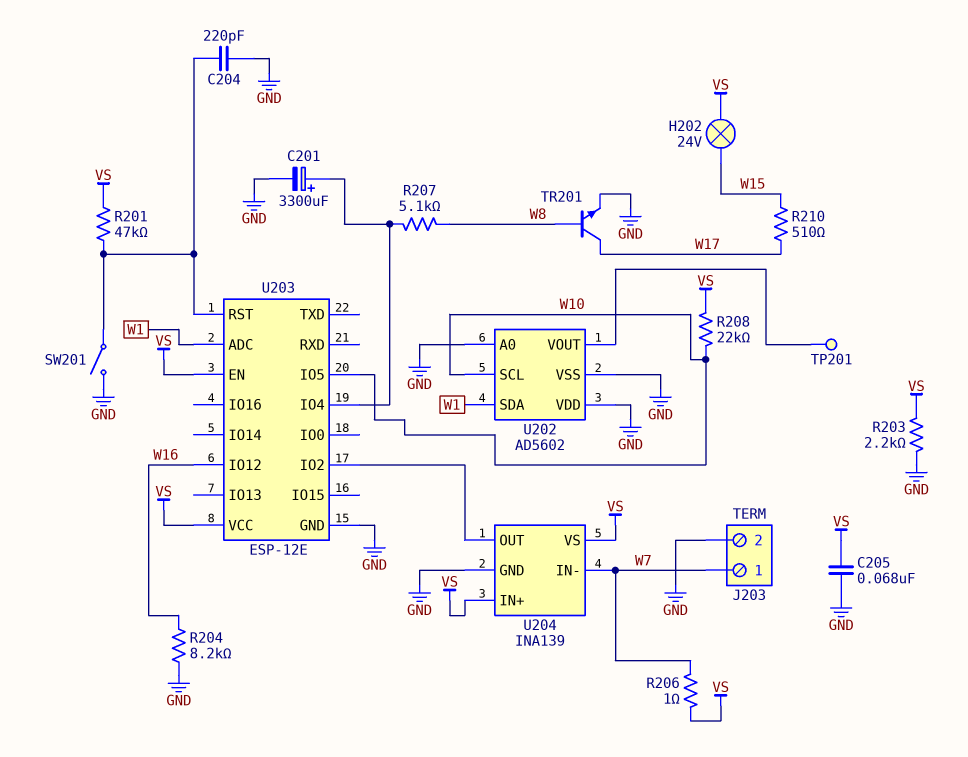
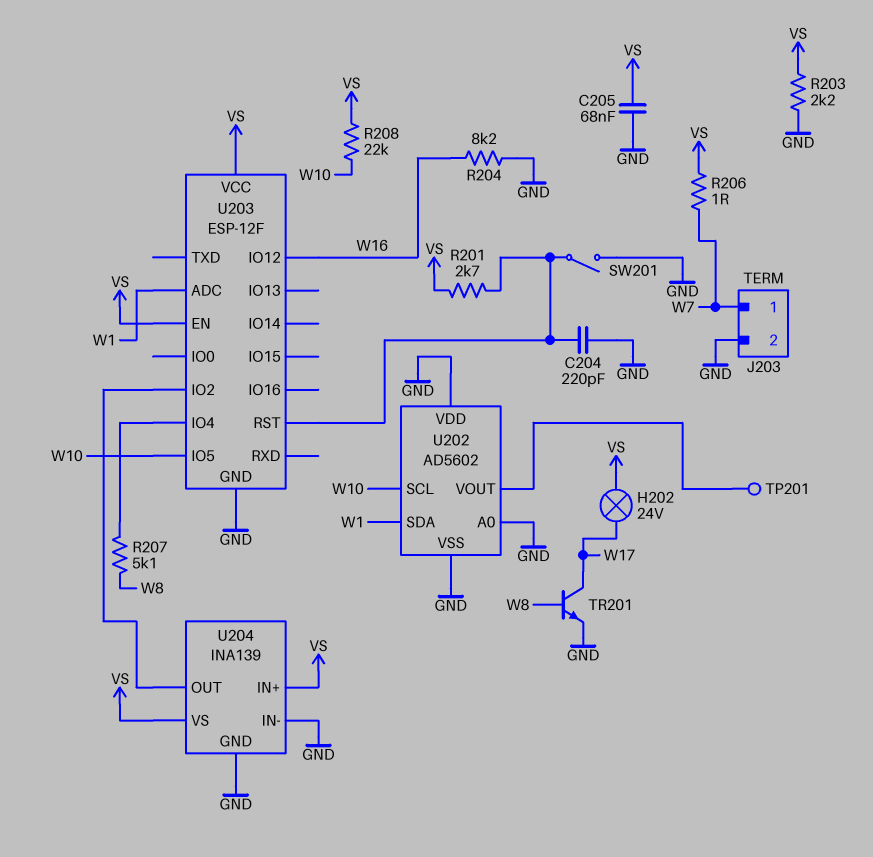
C201: 3300uF (plus U203/IO4, minus GND) -> none
H202: lamp 24V (VS, W15) -> lamp 24V (VS, W17)
R201: 47k (U203/RST, VS) -> 2.7k (U203/RST, VS)
R210: 510 (W15, W17) -> none
U203: ESP-12E -> ESP-12F
U204 pin IN-: W7 -> GND

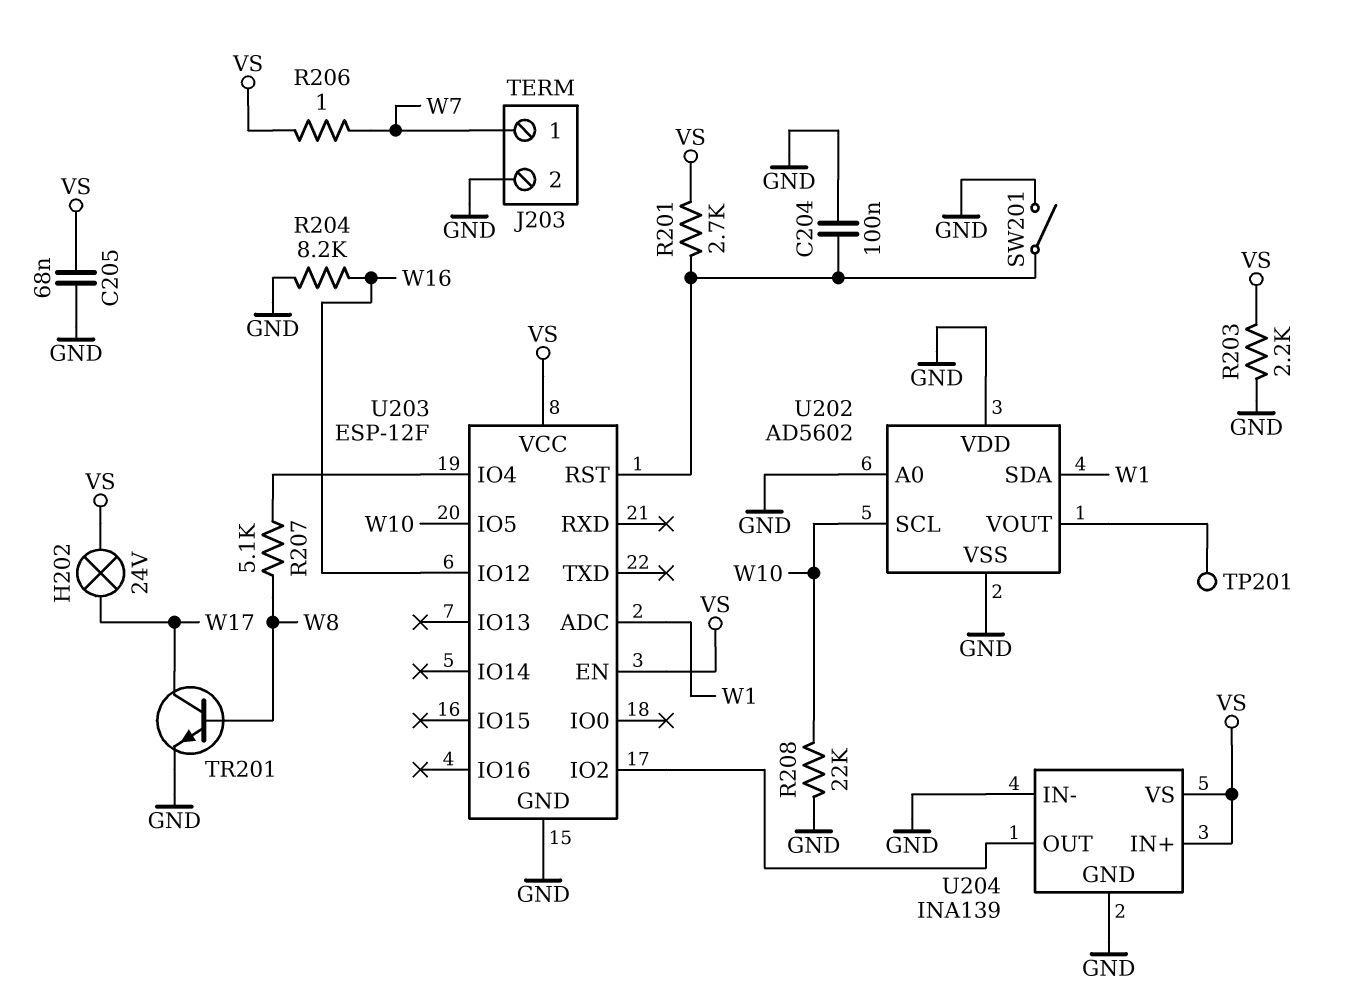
C204: 220pF (GND, U203/RST) -> 100nF (GND, U203/RST)
R208: 22k (VS, W10) -> 22k (GND, W10)

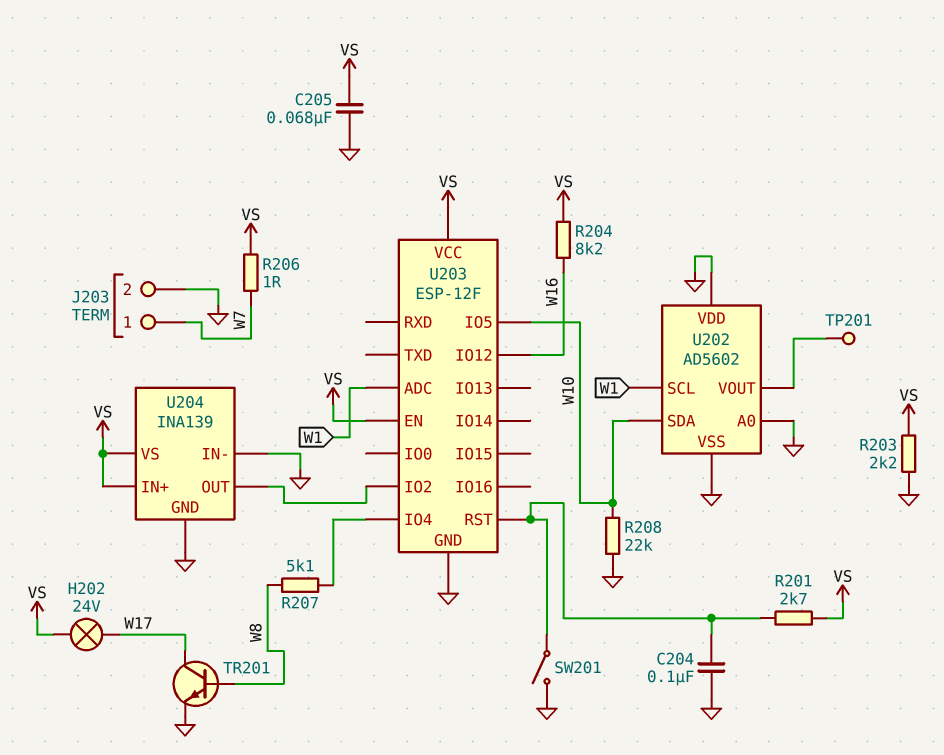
R204: 8.2k (GND, W16) -> 8.2k (VS, W16)
U202 pin SCL: W10 -> W1
U202 pin SDA: W1 -> W10

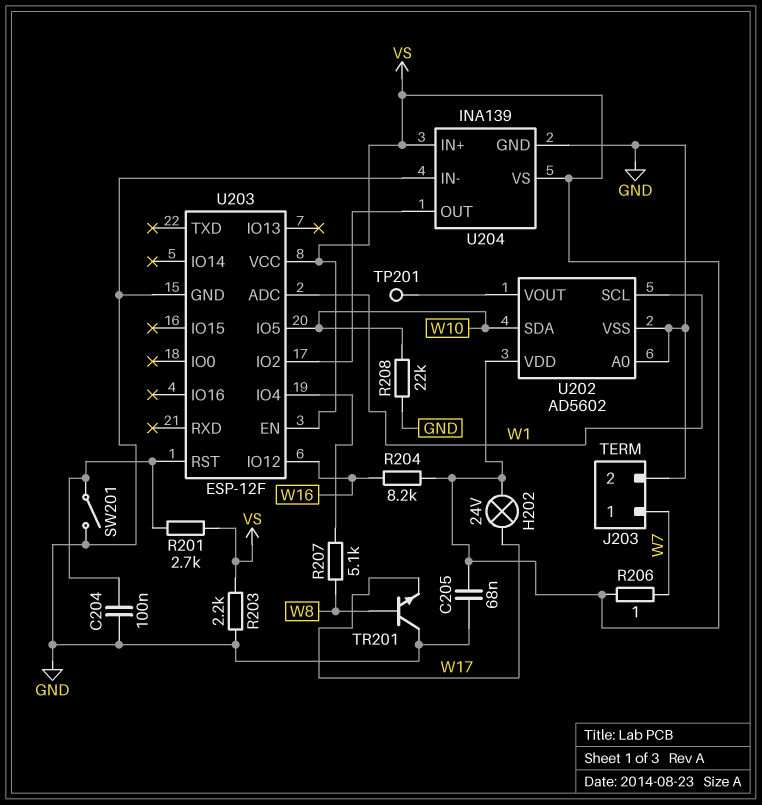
TR201: NPN (B W8, C W17, E GND) -> NPN (B W8, C GND, E W17)
U202 pin VDD: GND -> VS

